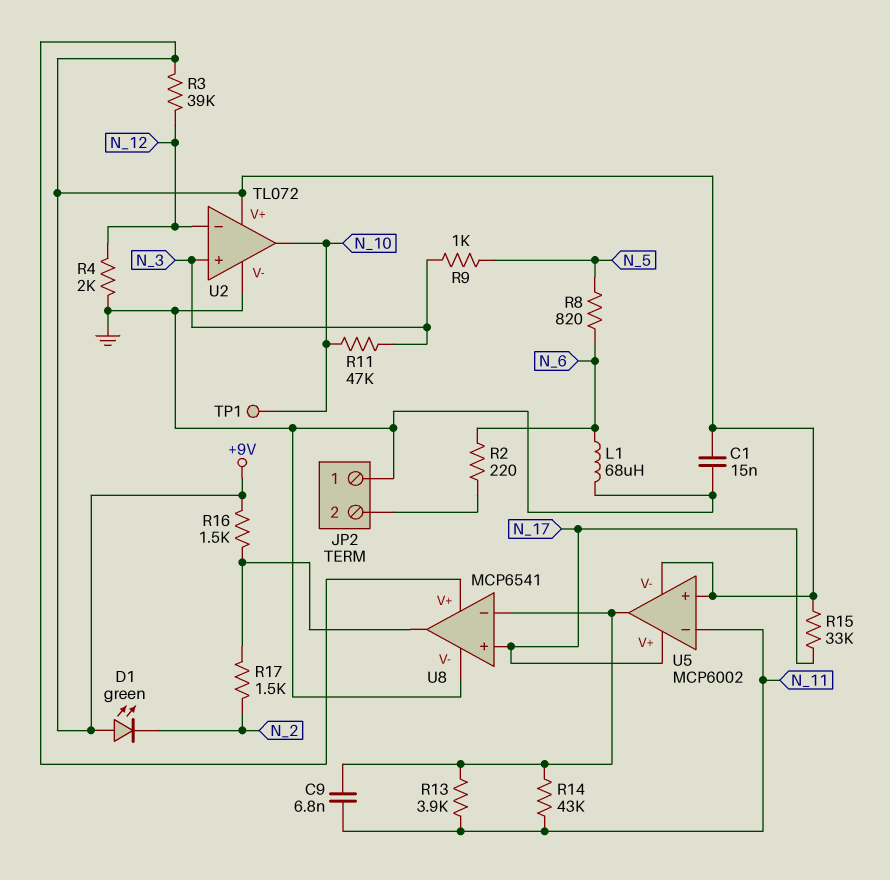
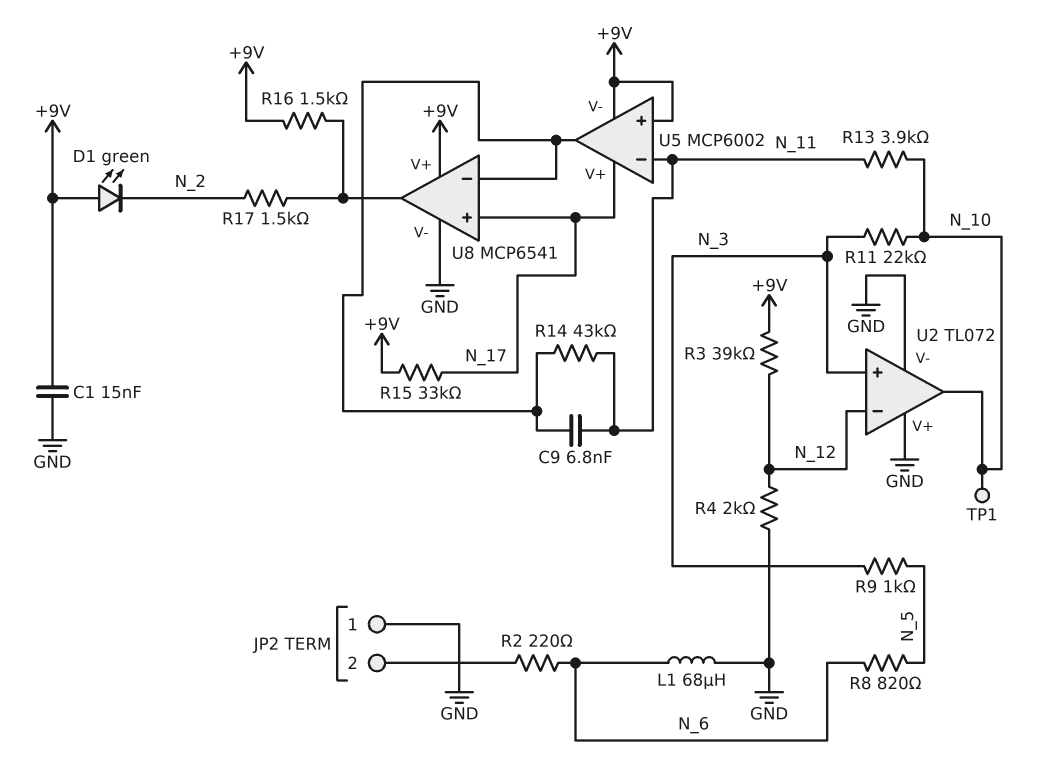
R11: 47k (N_3, N_10) -> 22k (N_3, N_10)
R13: 3.9k (N_11, U5/out) -> 3.9k (N_10, N_11)
U2 pin V+: +9V -> GND

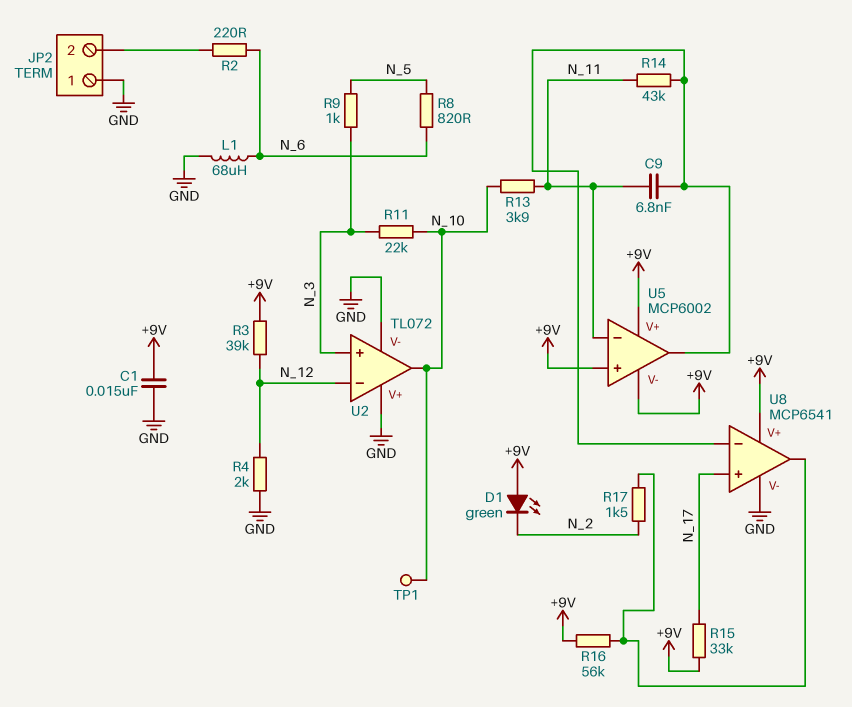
R16: 1.5k (+9V, U8/out) -> 56k (+9V, U8/out)
U5 pin V+: N_17 -> +9V

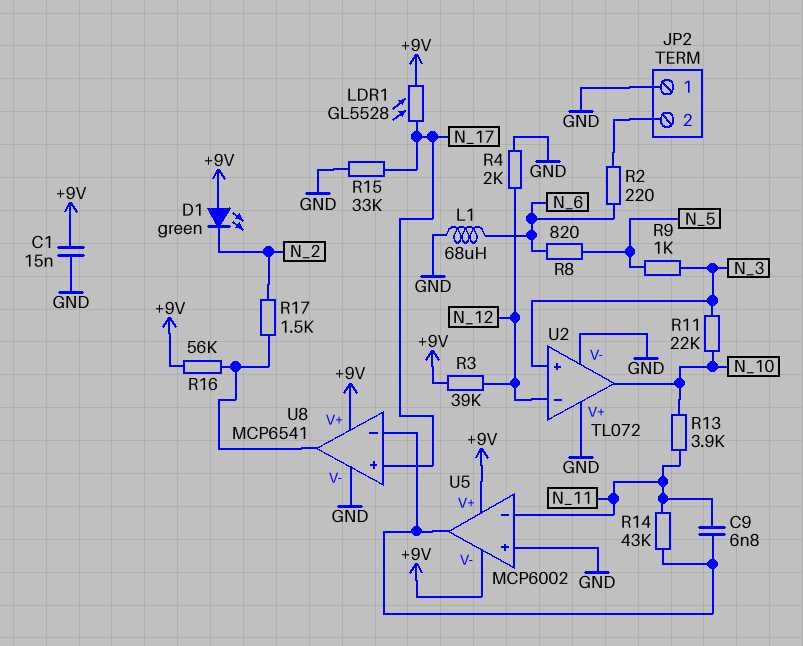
LDR1: none -> GL5528 (+9V, N_17)
R15: 33k (+9V, N_17) -> 33k (GND, N_17)
TP1: test point (N_10) -> none
U5 pin in+: +9V -> GND

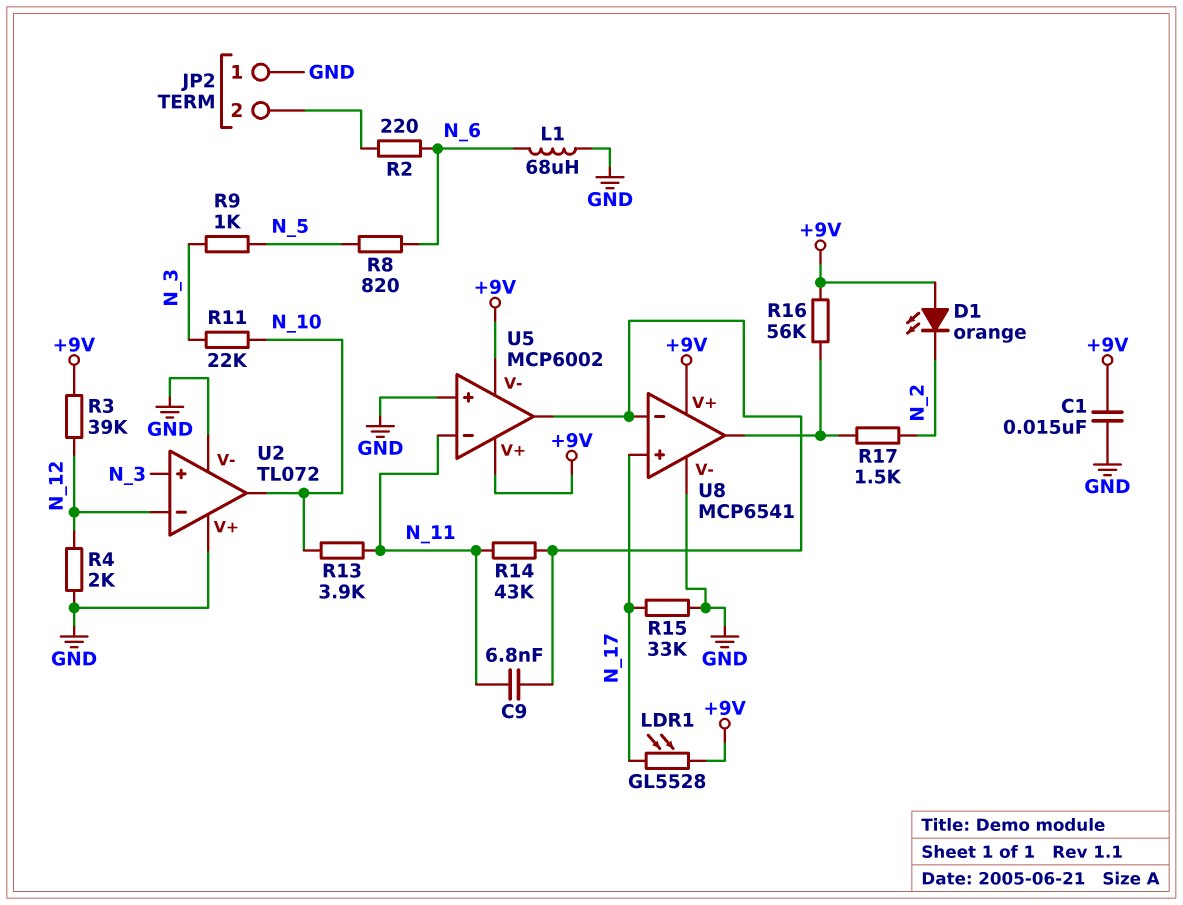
D1: LED green (A +9V, K N_2) -> LED orange (A +9V, K N_2)

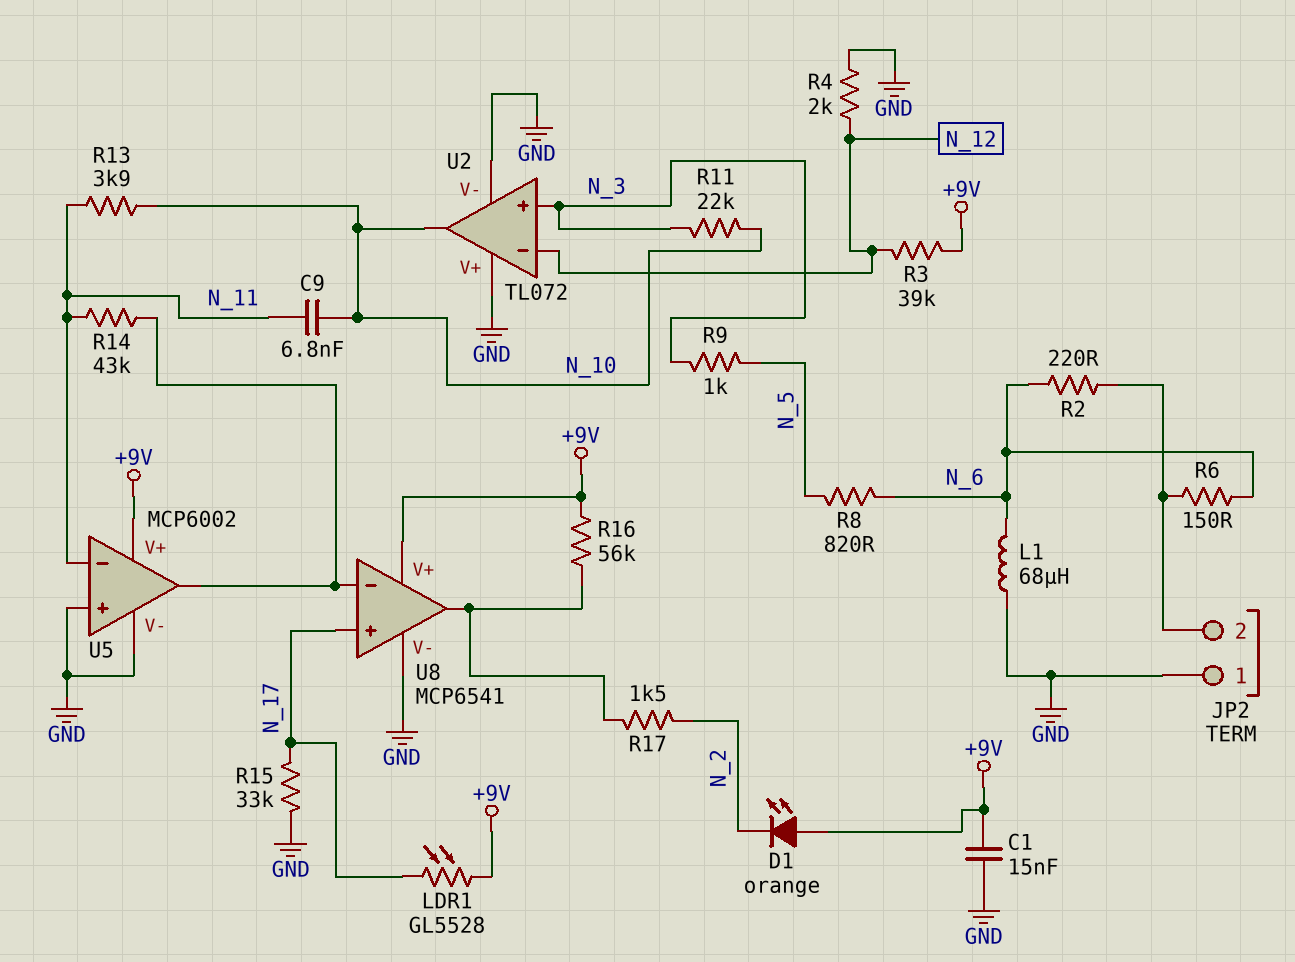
C9: 6.8nF (N_11, U5/out) -> 6.8nF (N_10, N_11)
R6: none -> 150 (JP2/2, N_6)
U5 pin V-: +9V -> GND

